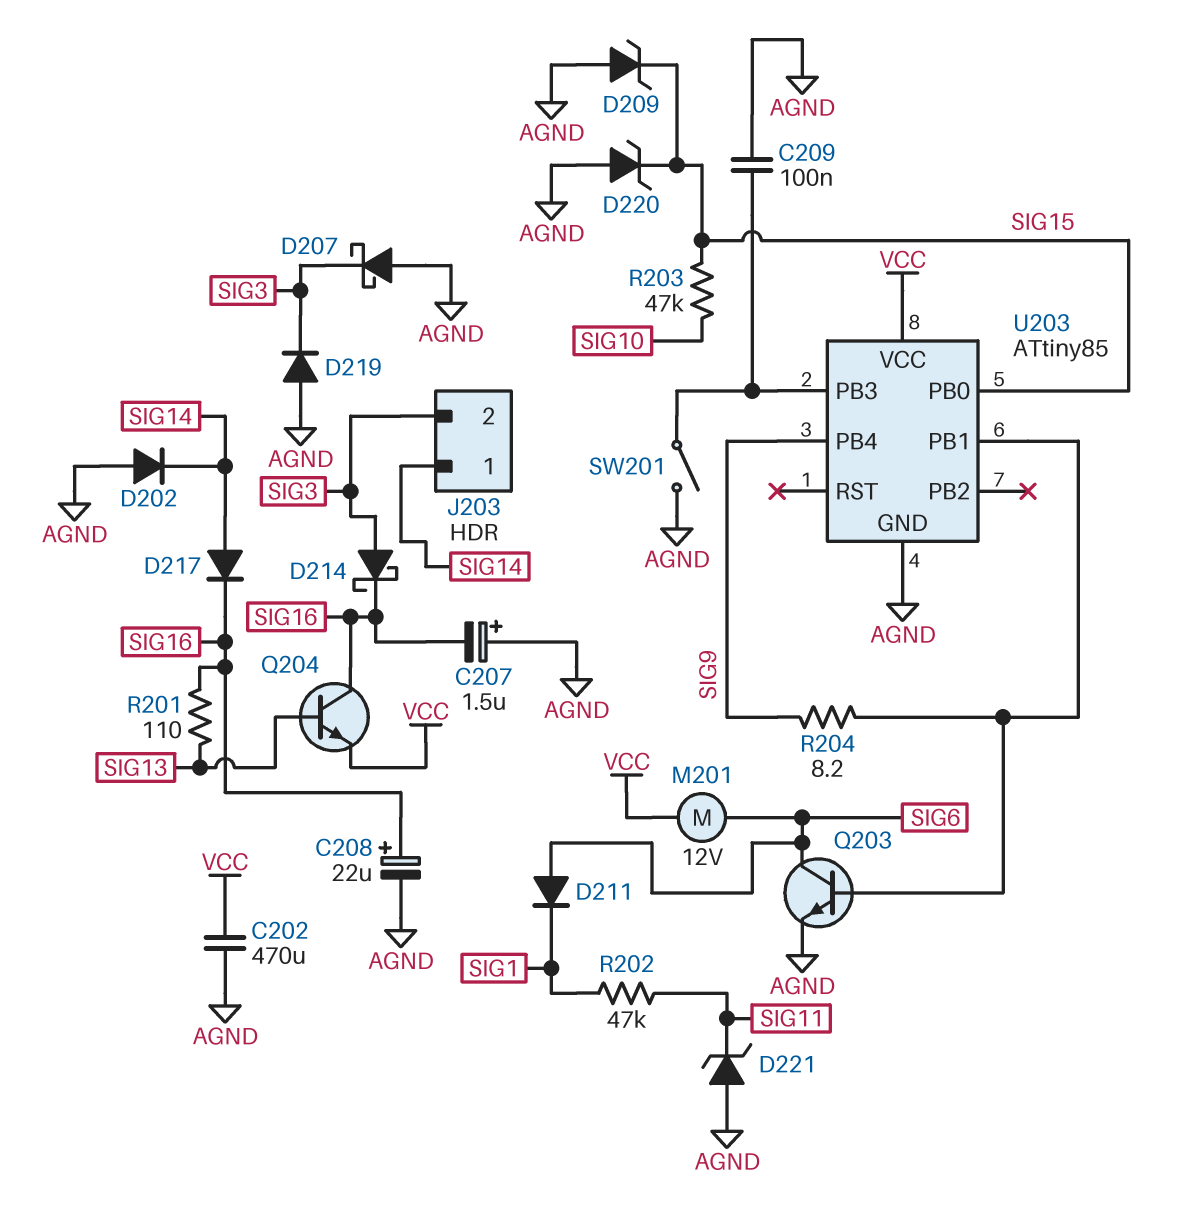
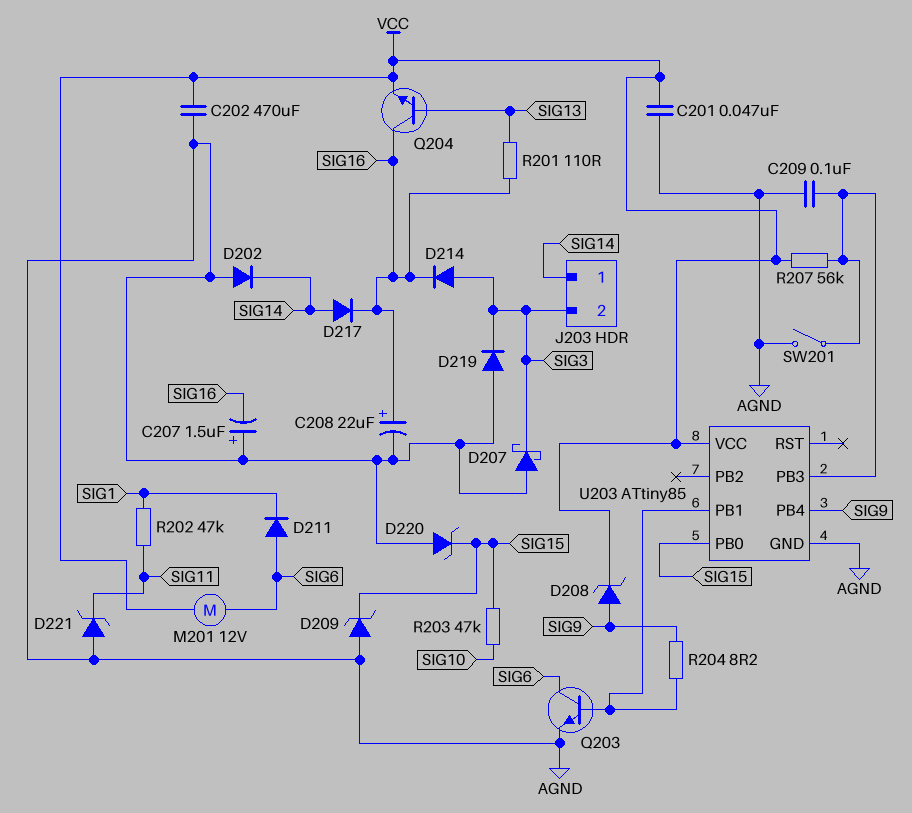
C201: none -> 47nF (AGND, VCC)
D208: none -> zener (A SIG9, K VCC)
D214: schottky (A SIG3, K SIG16) -> diode (A SIG3, K SIG16)
R207: none -> 56k (U203/PB3, VCC)

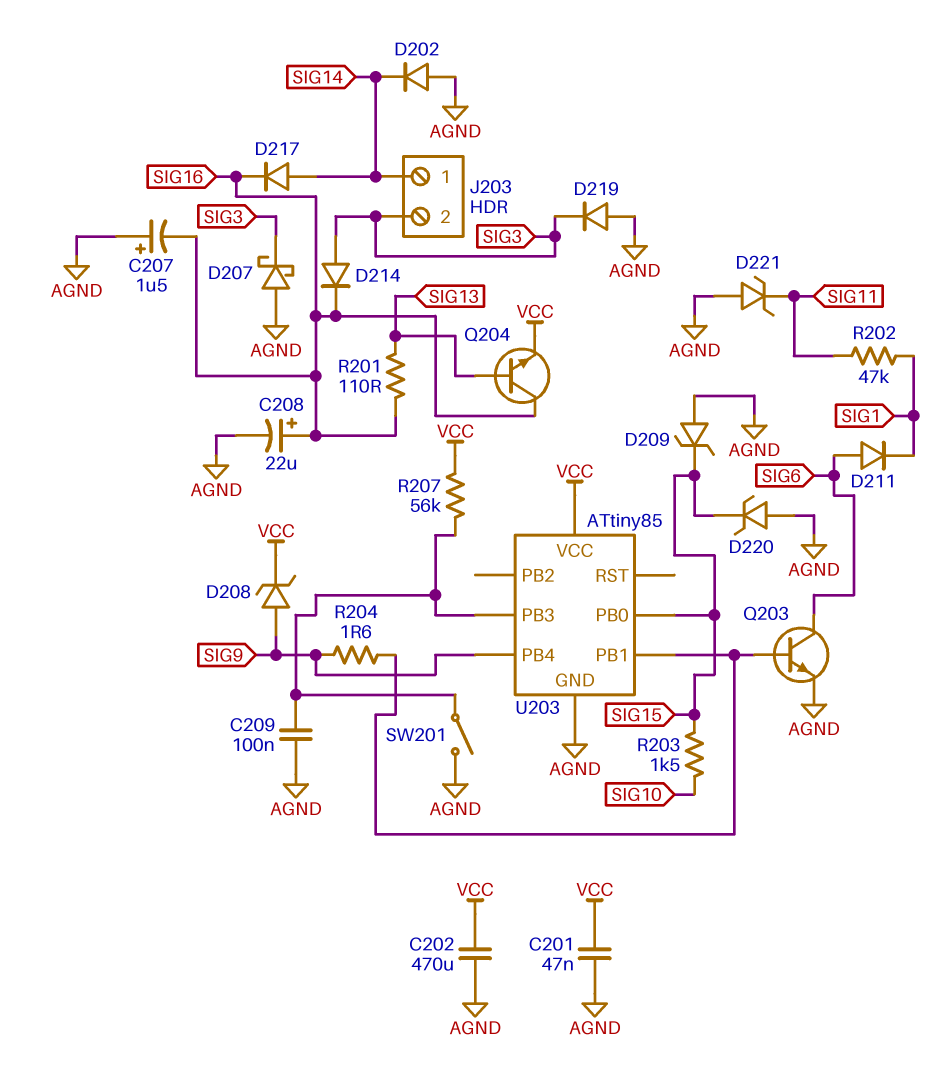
M201: motor 12V (SIG6, VCC) -> none
R203: 47k (SIG10, SIG15) -> 1.5k (SIG10, SIG15)
R204: 8.2 (SIG9, U203/PB1) -> 1.6 (SIG9, U203/PB1)

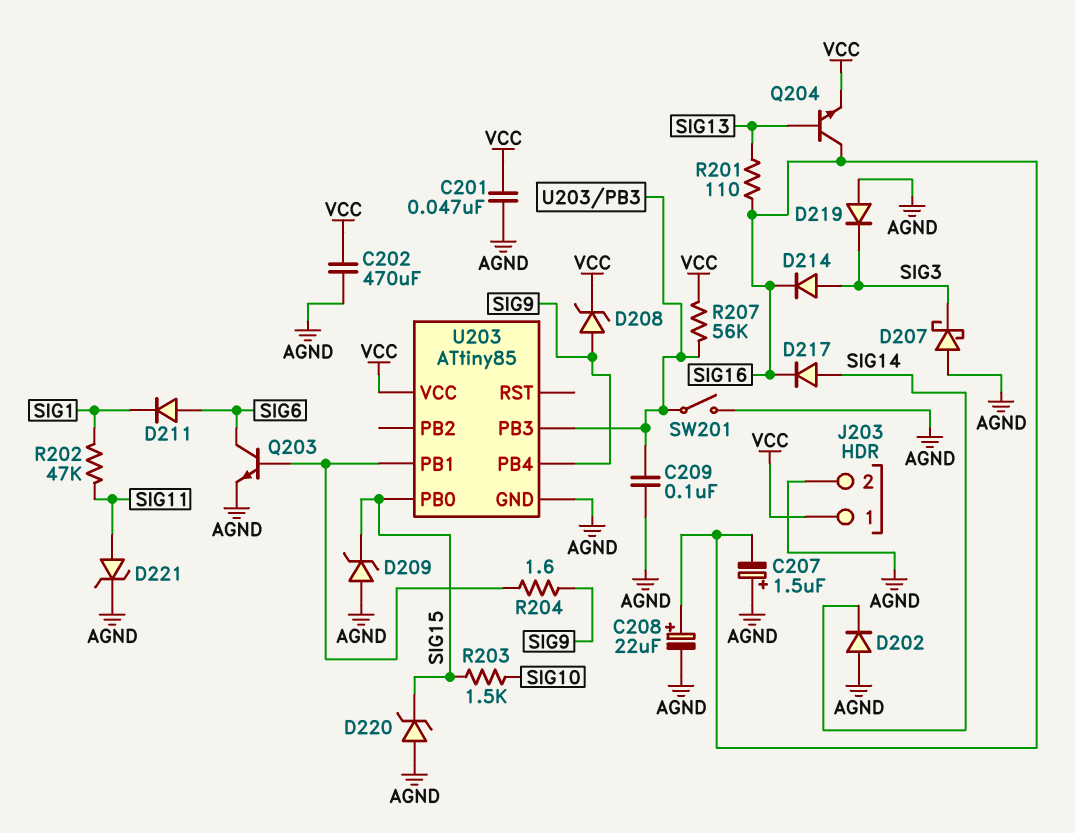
D221: zener (A AGND, K SIG11) -> zener (A SIG11, K AGND)
J203 pin 1: SIG14 -> VCC
J203 pin 2: SIG3 -> AGND

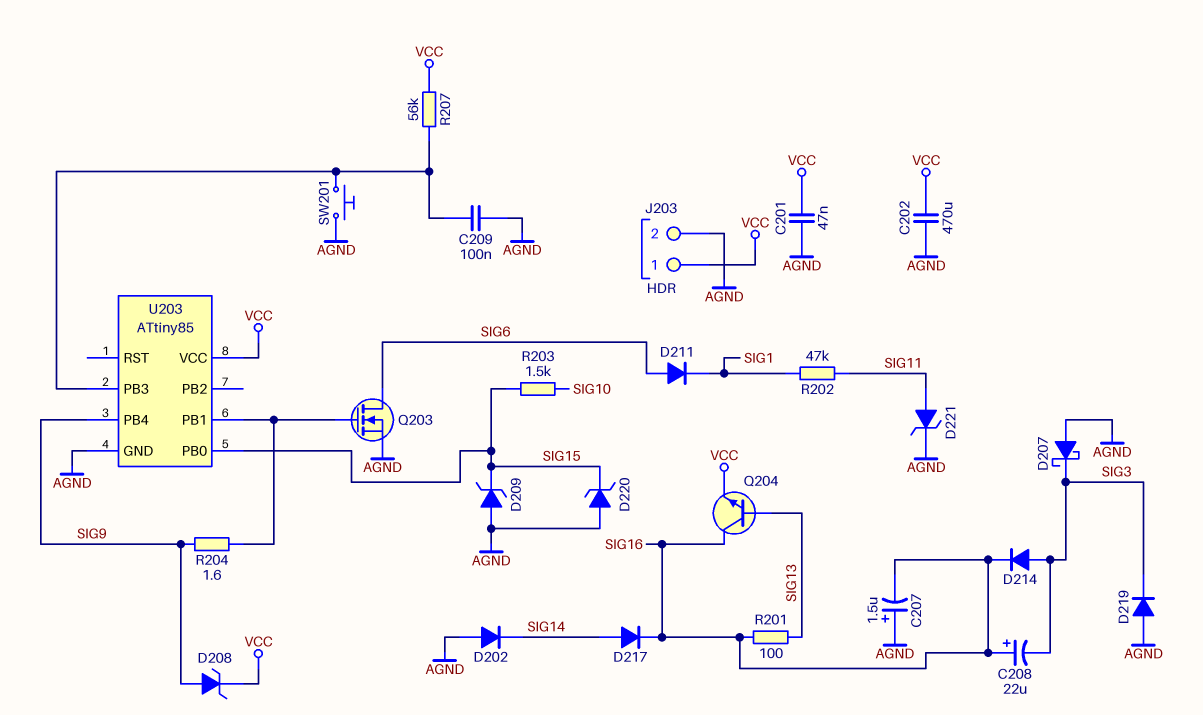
C208: 22uF (plus SIG16, minus AGND) -> 22uF (plus SIG16, minus SIG3)
Q203: NPN (B U203/PB1, C SIG6, E AGND) -> NMOS (G U203/PB1, D SIG6, S AGND)
R201: 110 (SIG13, SIG16) -> 100 (SIG13, SIG16)
SW201: switch (AGND, U203/PB3) -> button (AGND, U203/PB3)

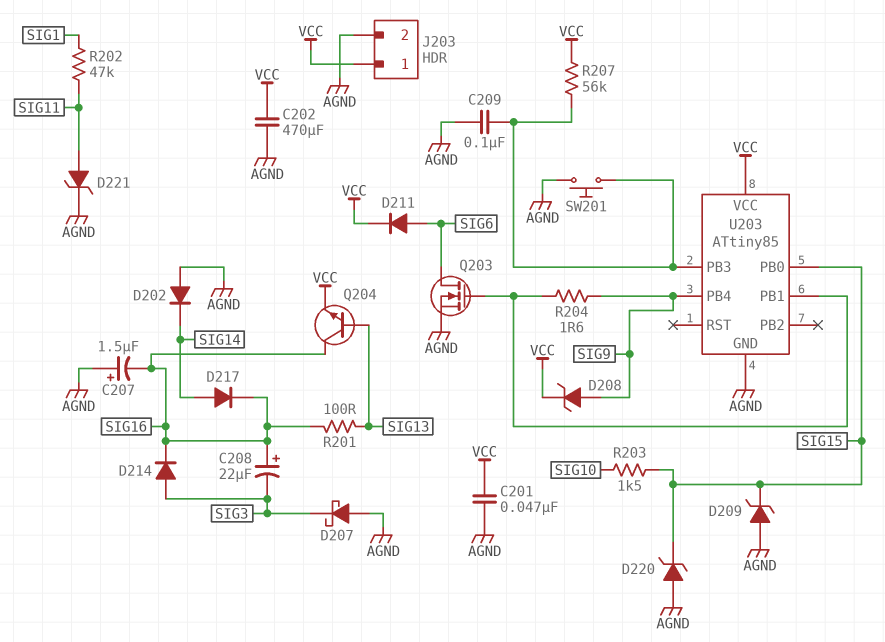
D211: diode (A SIG6, K SIG1) -> diode (A SIG6, K VCC)
D219: diode (A AGND, K SIG3) -> none

